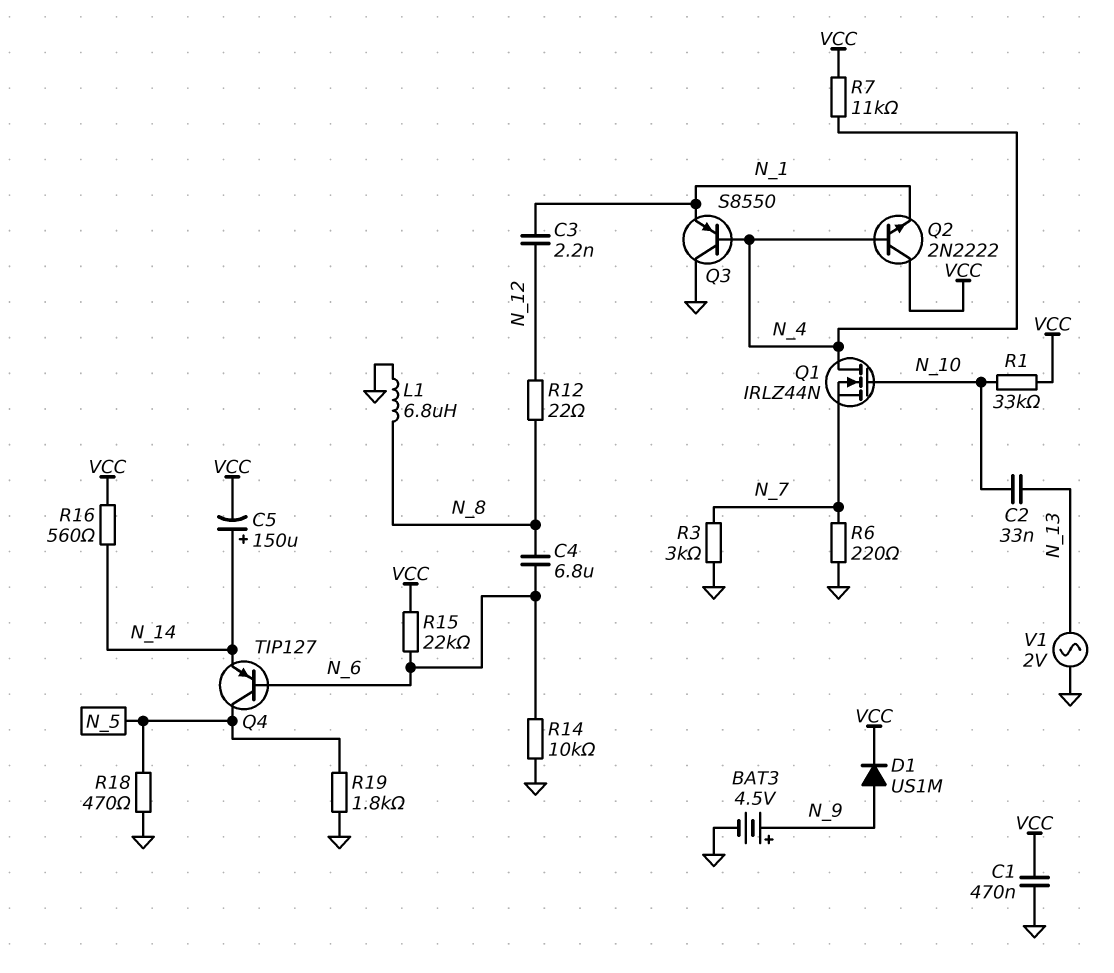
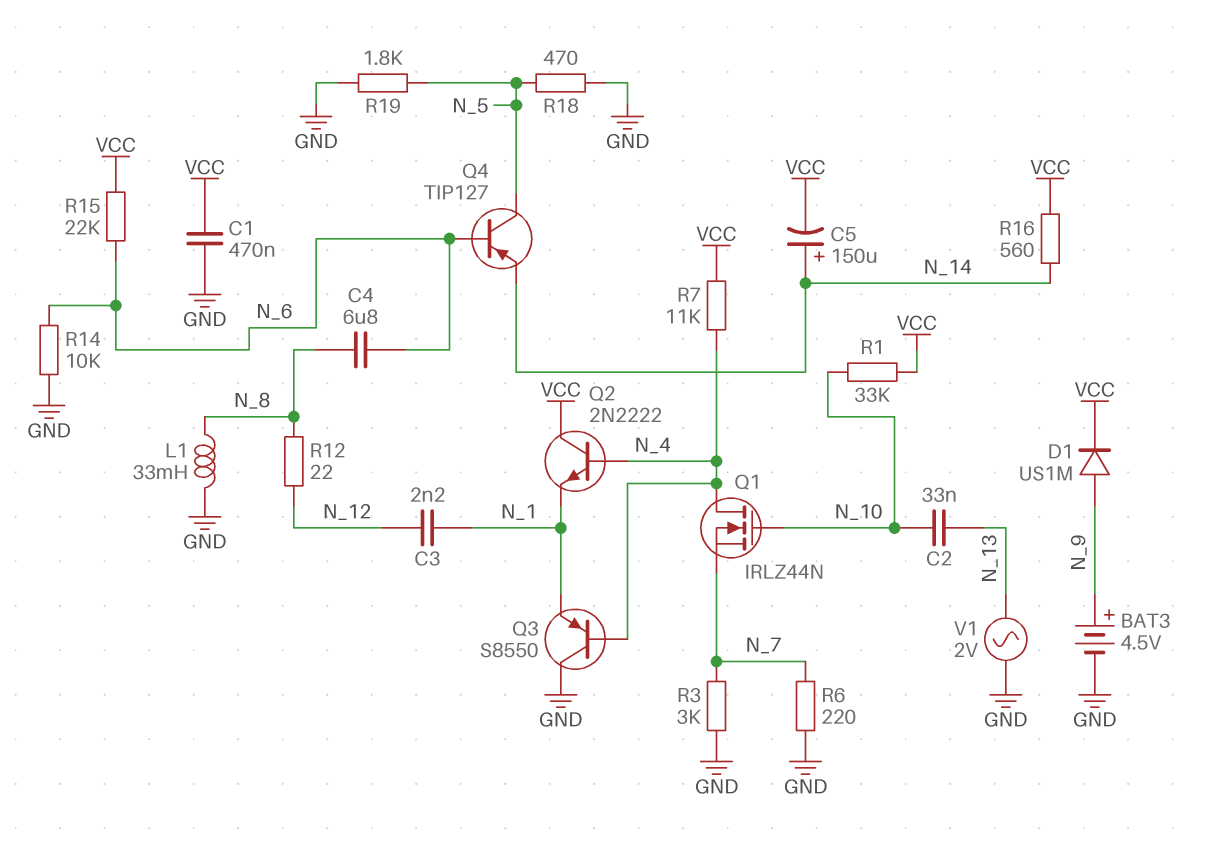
L1: 6.8uH (GND, N_8) -> 33mH (GND, N_8)

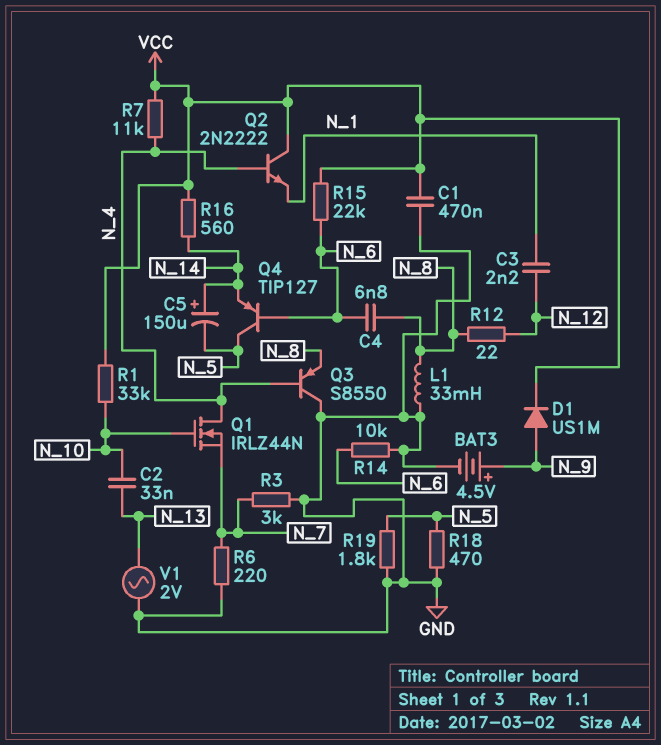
C4: 6.8uF (N_6, N_8) -> 6.8nF (N_6, N_8)
C5: 150uF (plus N_14, minus VCC) -> 150uF (plus N_14, minus N_5)
Q3: PNP S8550 (B N_4, C GND, E N_1) -> PNP S8550 (B N_4, C GND, E N_8)

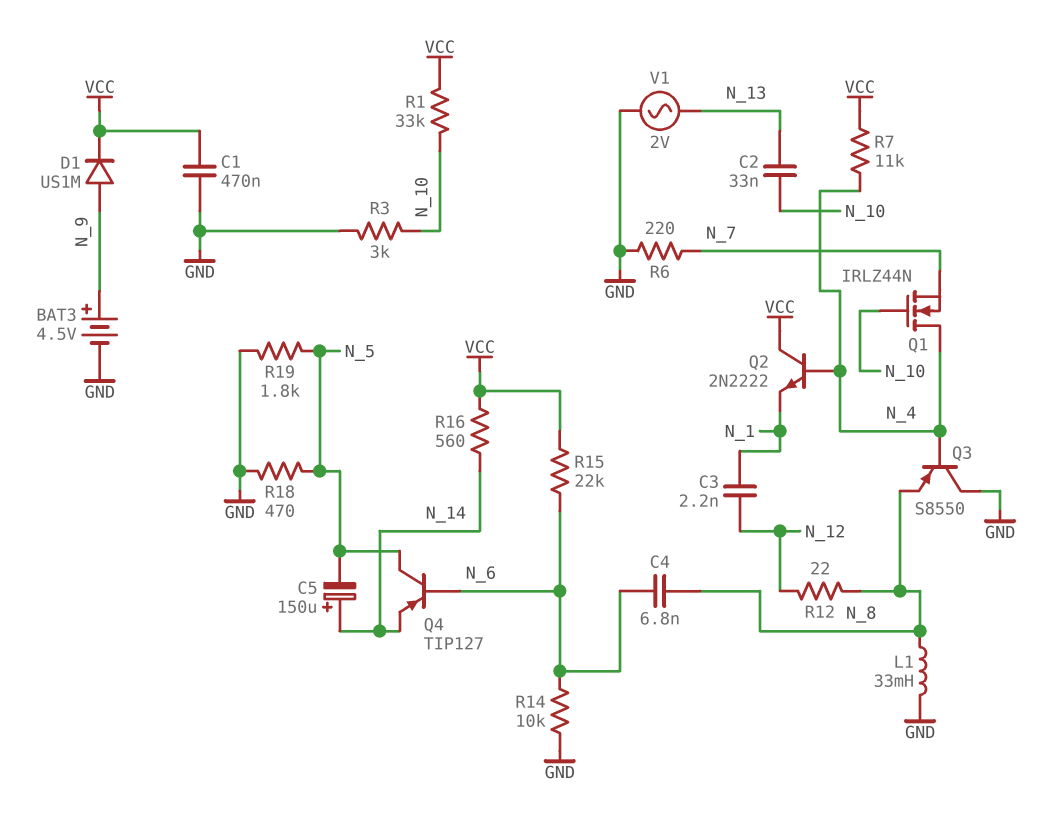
R3: 3k (GND, N_7) -> 3k (GND, N_10)

